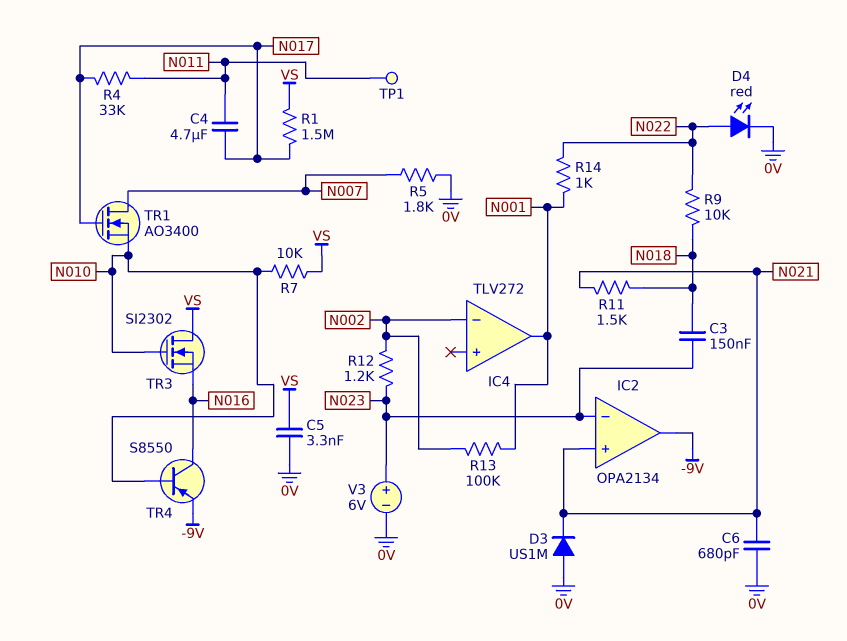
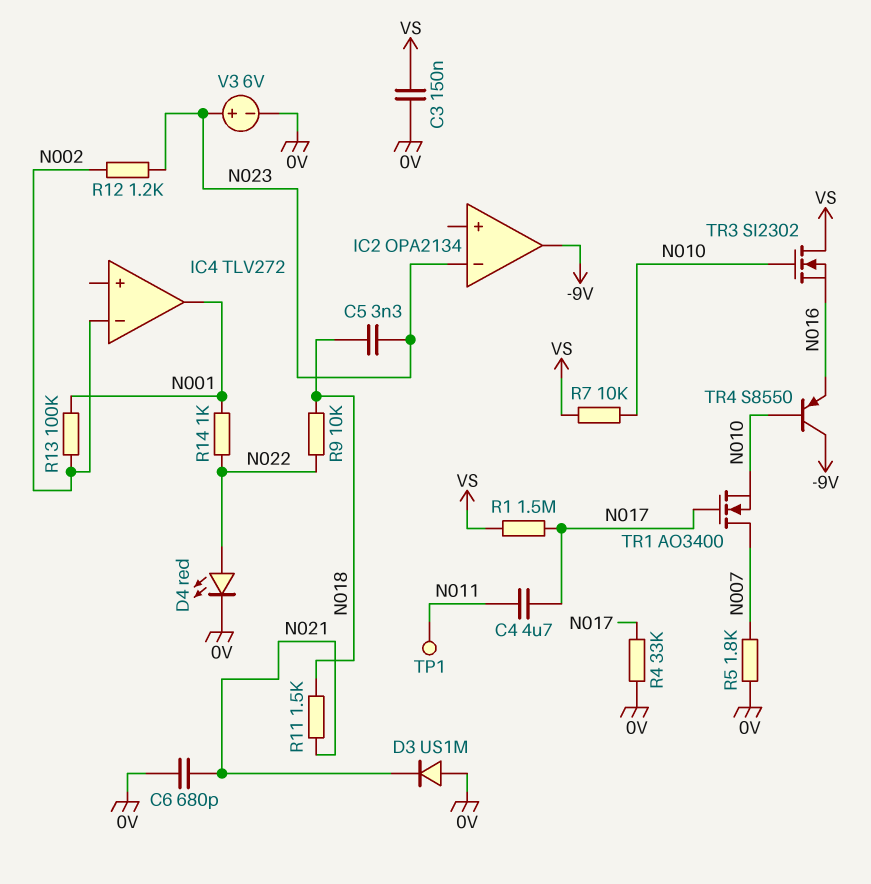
C3: 150nF (N018, N023) -> 150nF (0V, VS)
C5: 3.3nF (0V, VS) -> 3.3nF (N018, N023)
IC2 pin in+: N021 -> none
R4: 33k (N011, N017) -> 33k (0V, N017)
TR4: PNP S8550 (B N010, C N016, E -9V) -> PNP S8550 (B N010, C -9V, E N016)

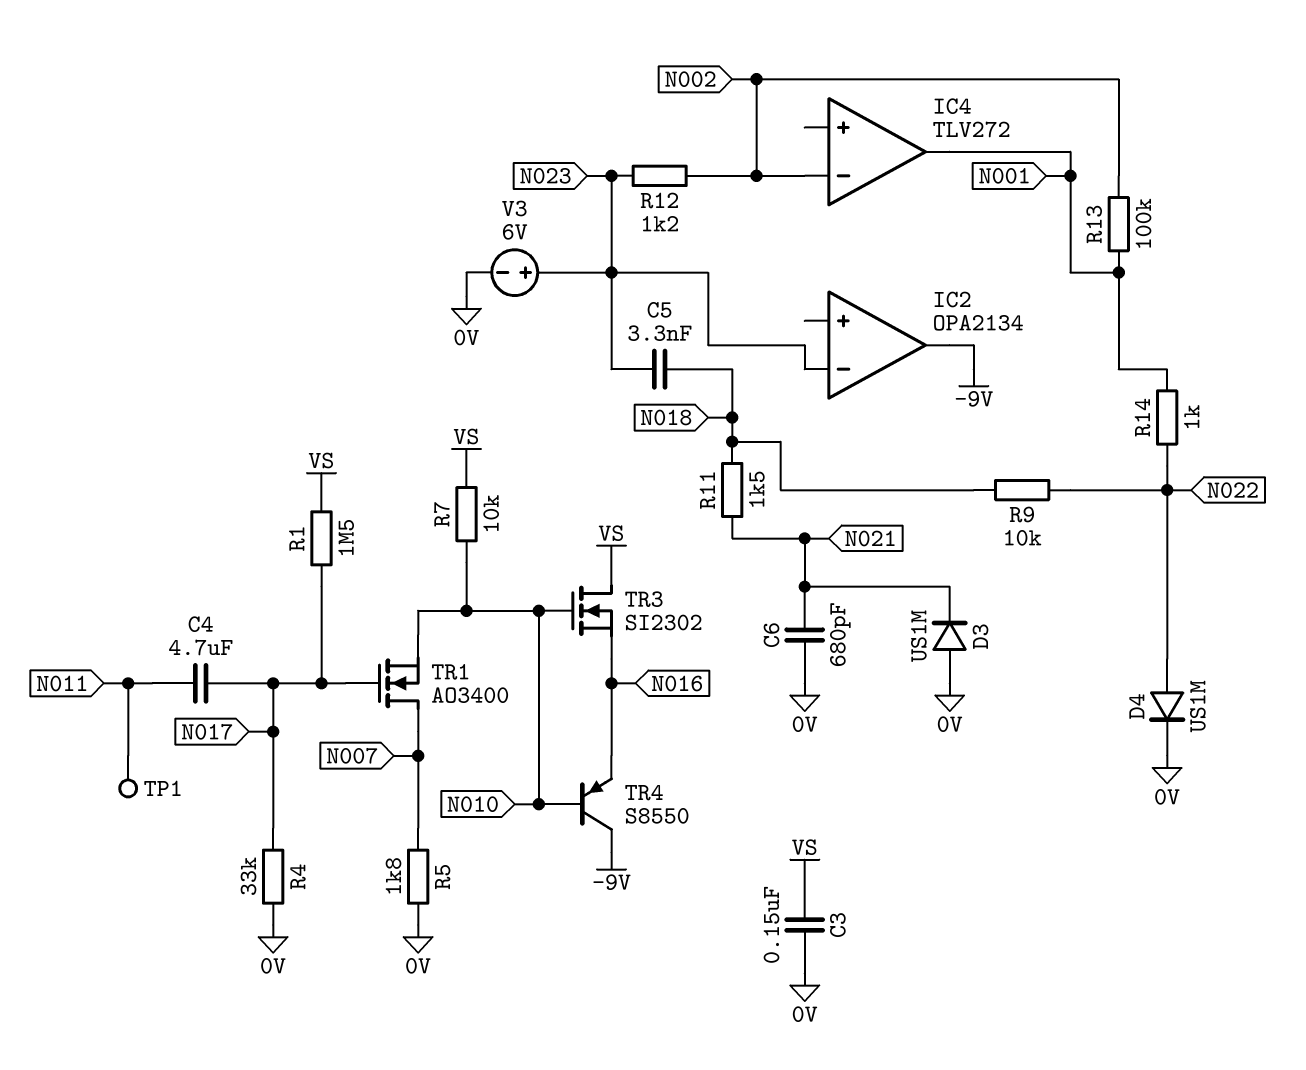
D4: LED red (A N022, K 0V) -> diode US1M (A N022, K 0V)

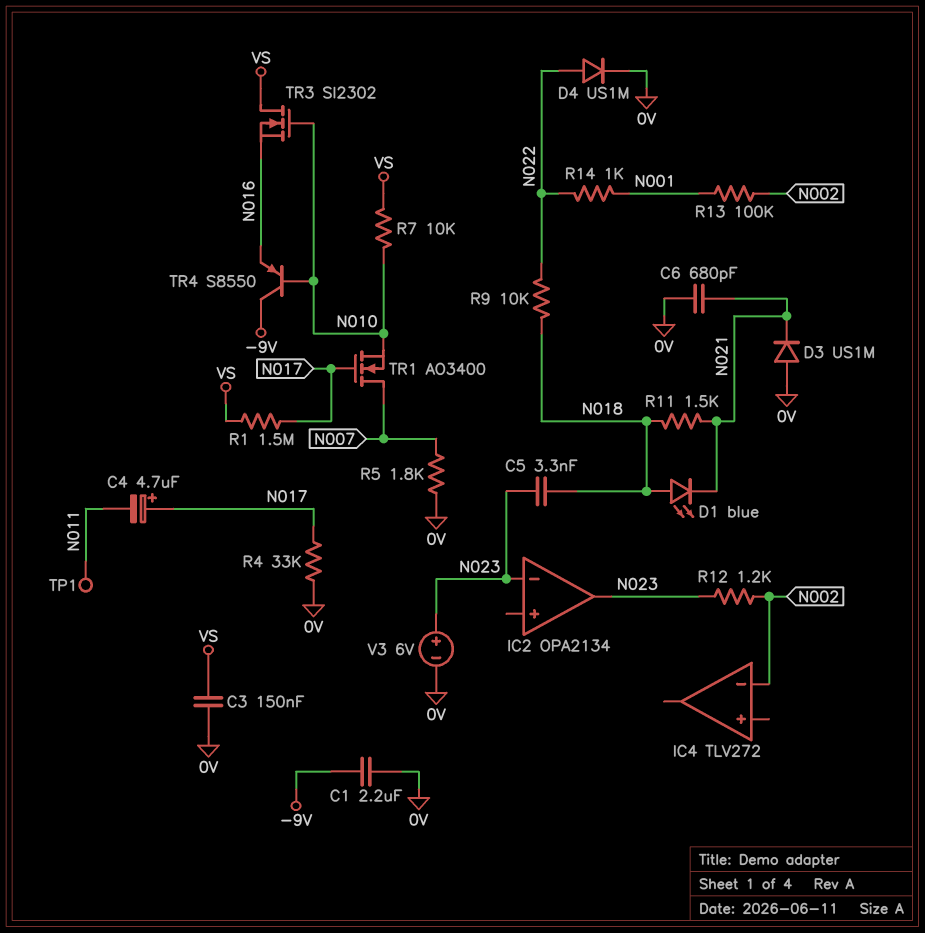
C1: none -> 2.2uF (-9V, 0V)
C4: 4.7uF (N011, N017) -> 4.7uF (plus N017, minus N011)
D1: none -> LED blue (A N018, K N021)
IC2 pin out: -9V -> N023
IC4 pin out: N001 -> none

